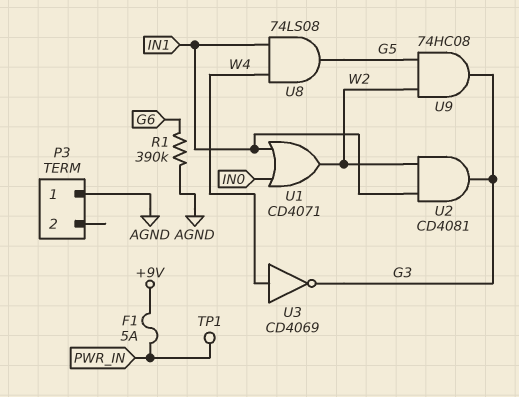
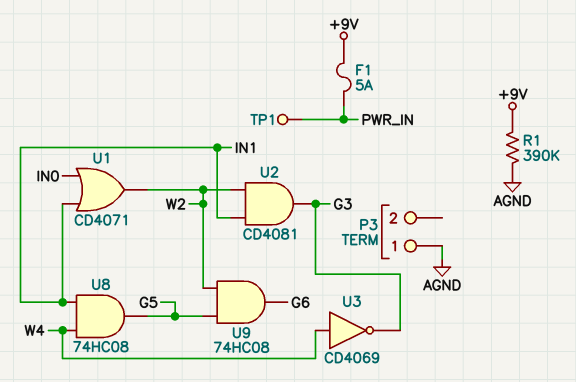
R1: 390k (AGND, G6) -> 390k (+9V, AGND)
U8: AND 74LS08 (in IN1, in W4, out G5) -> AND 74HC08 (in IN1, in W4, out G5)
U9: AND 74HC08 (in G5, in W2, out G3) -> AND 74HC08 (in G5, in W2, out G6)

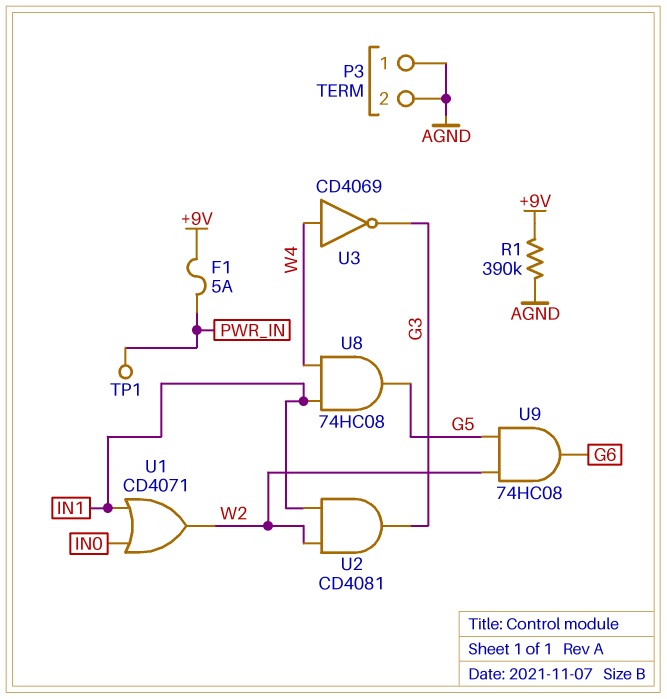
P3 pin 2: none -> AGND

